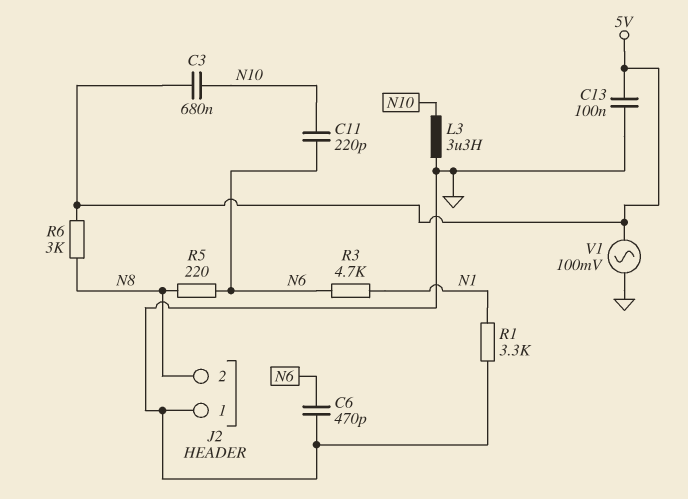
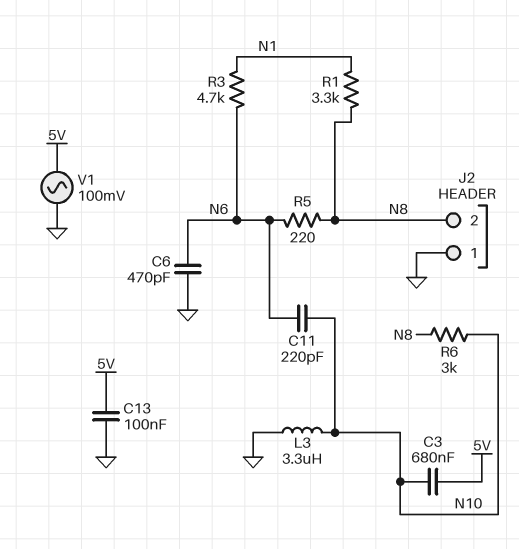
R1: 3.3k (GND, N1) -> 3.3k (N1, N8)
R6: 3k (5V, N8) -> 3k (N8, N10)

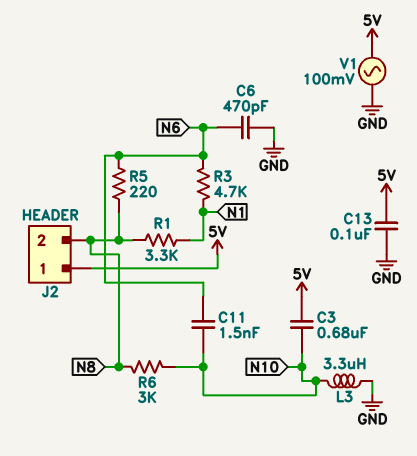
C11: 220pF (N6, N10) -> 1.5nF (N6, N10)
J2 pin 1: GND -> 5V

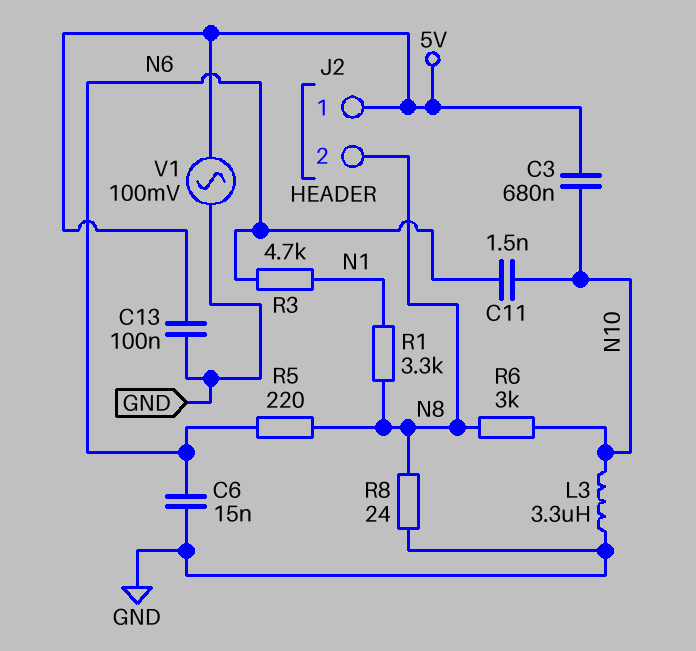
C6: 470pF (GND, N6) -> 15nF (GND, N6)
R8: none -> 24 (GND, N8)

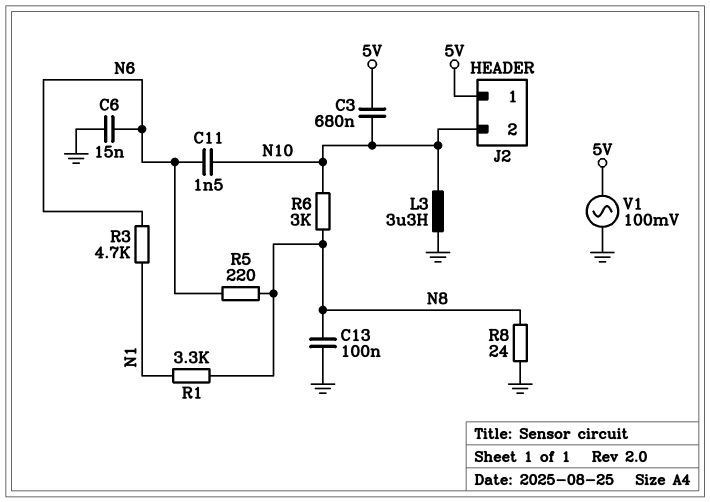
C13: 100nF (5V, GND) -> 100nF (GND, N8)
J2 pin 2: N8 -> N10

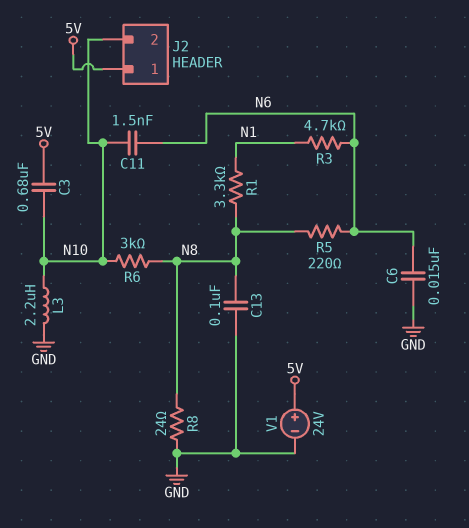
L3: 3.3uH (GND, N10) -> 2.2uH (GND, N10)
V1: AC 100mV (5V, GND) -> 24V (plus 5V, minus GND)

